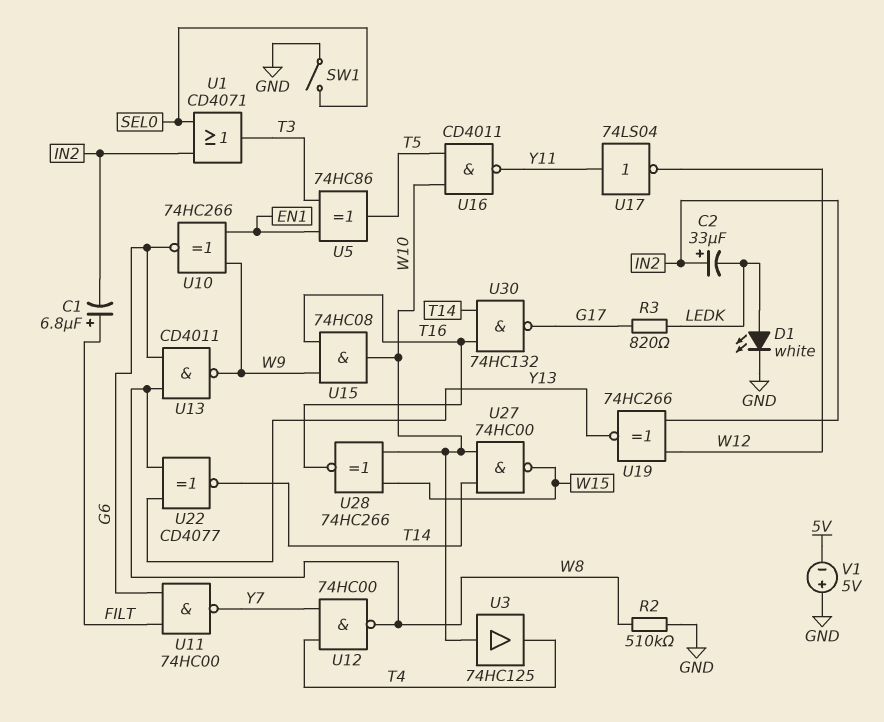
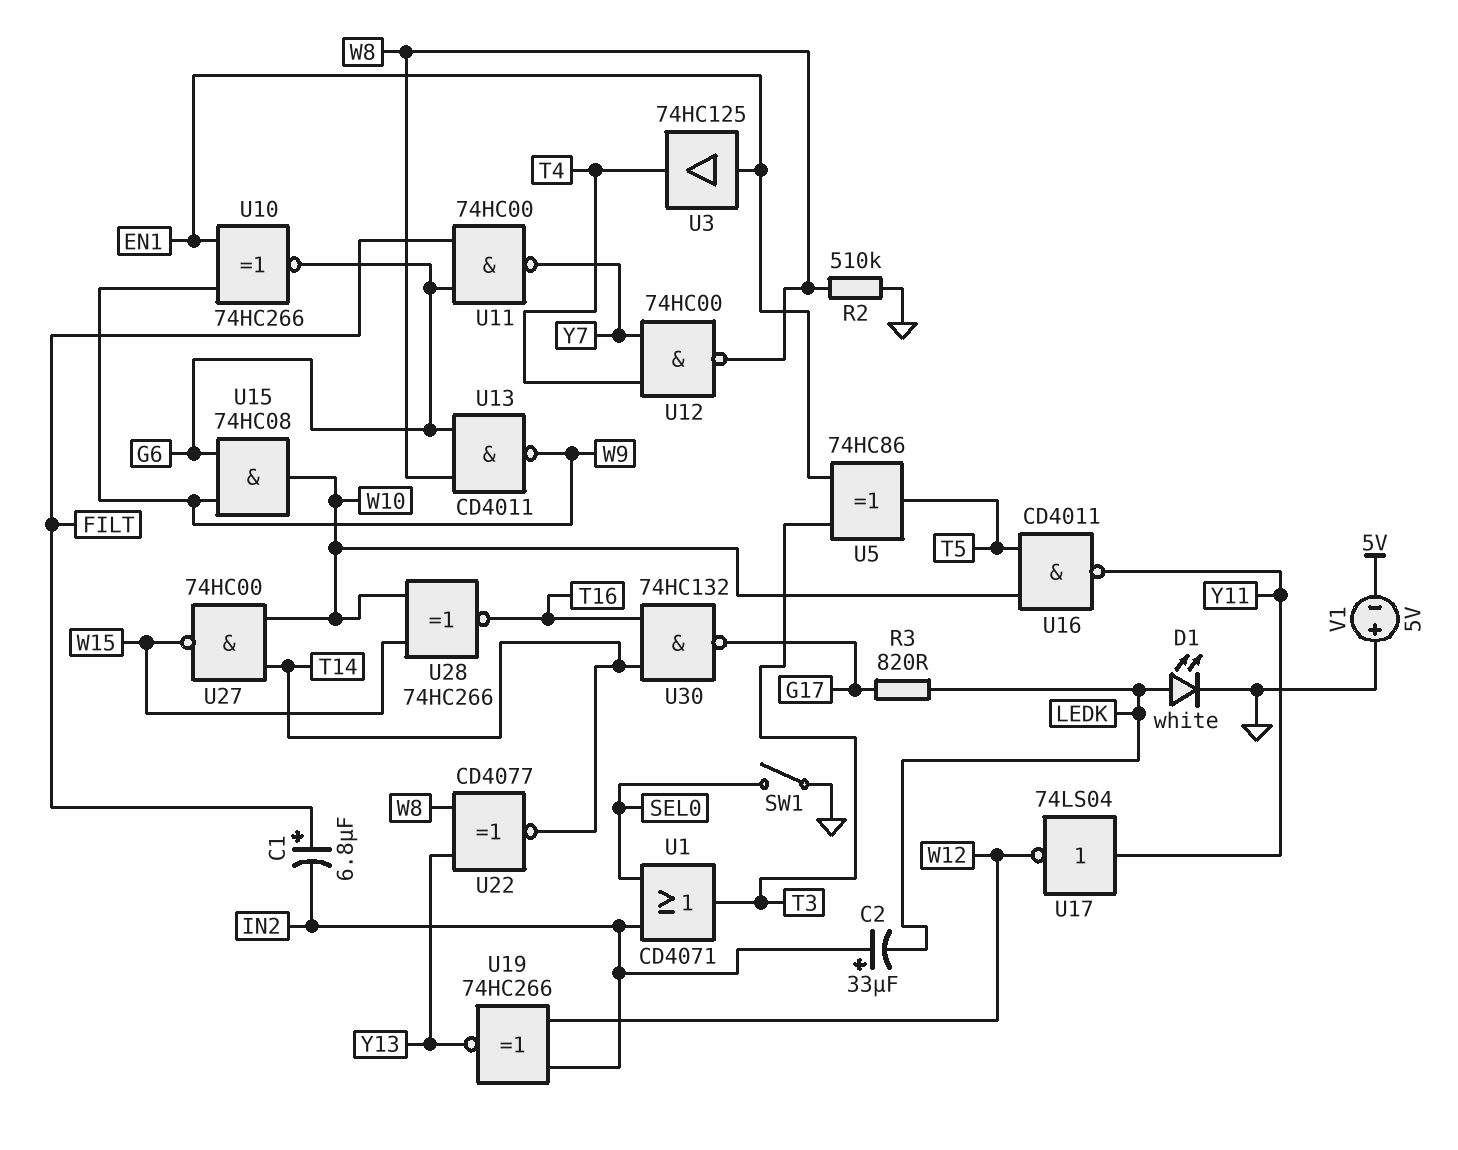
U3: buffer 74HC125 (in W10, out T4) -> buffer 74HC125 (in EN1, out T4)
U15: AND 74HC08 (in T16, in W9, out W10) -> AND 74HC08 (in G6, in W9, out W10)

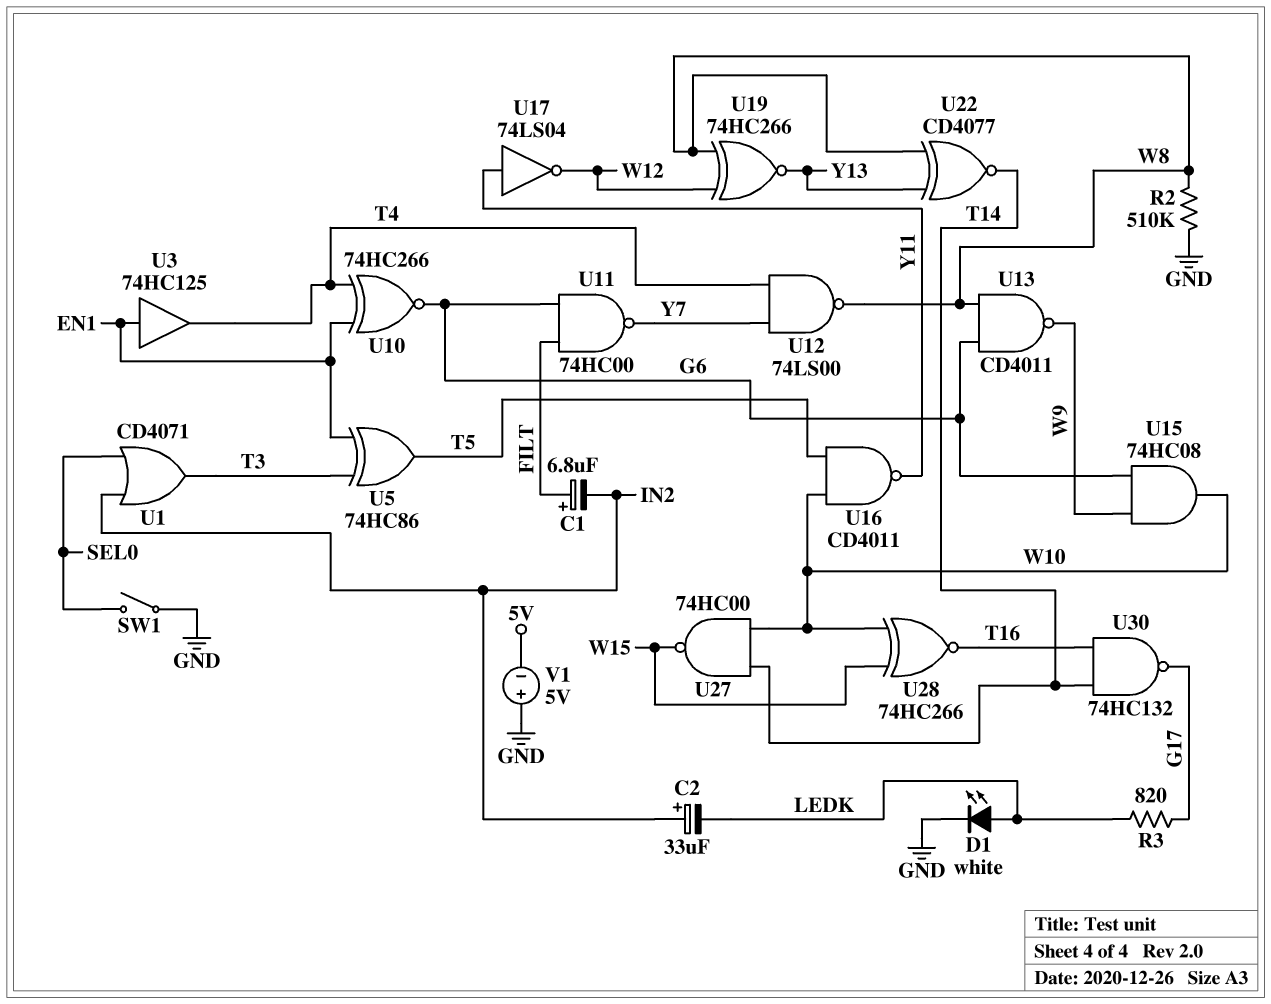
U10: XNOR 74HC266 (in EN1, in W9, out G6) -> XNOR 74HC266 (in EN1, in T4, out G6)
U12: NAND 74HC00 (in T4, in Y7, out W8) -> NAND 74LS00 (in T4, in Y7, out W8)
U19: XNOR 74HC266 (in IN2, in W12, out Y13) -> XNOR 74HC266 (in W8, in W12, out Y13)

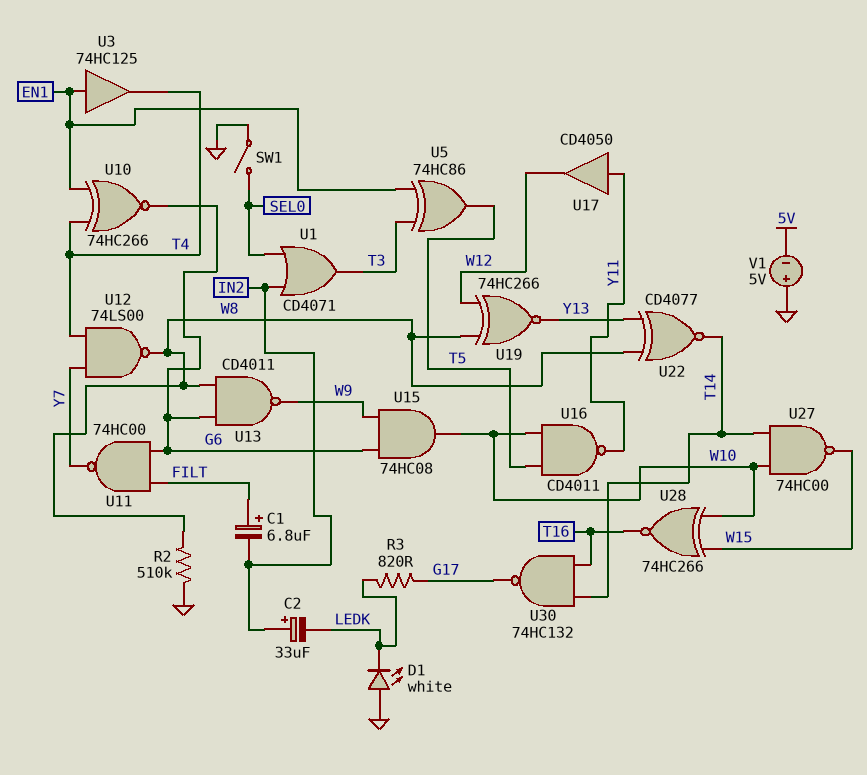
D1: LED white (A LEDK, K GND) -> LED white (A GND, K LEDK)
U17: NOT 74LS04 (in Y11, out W12) -> buffer CD4050 (in Y11, out W12)

